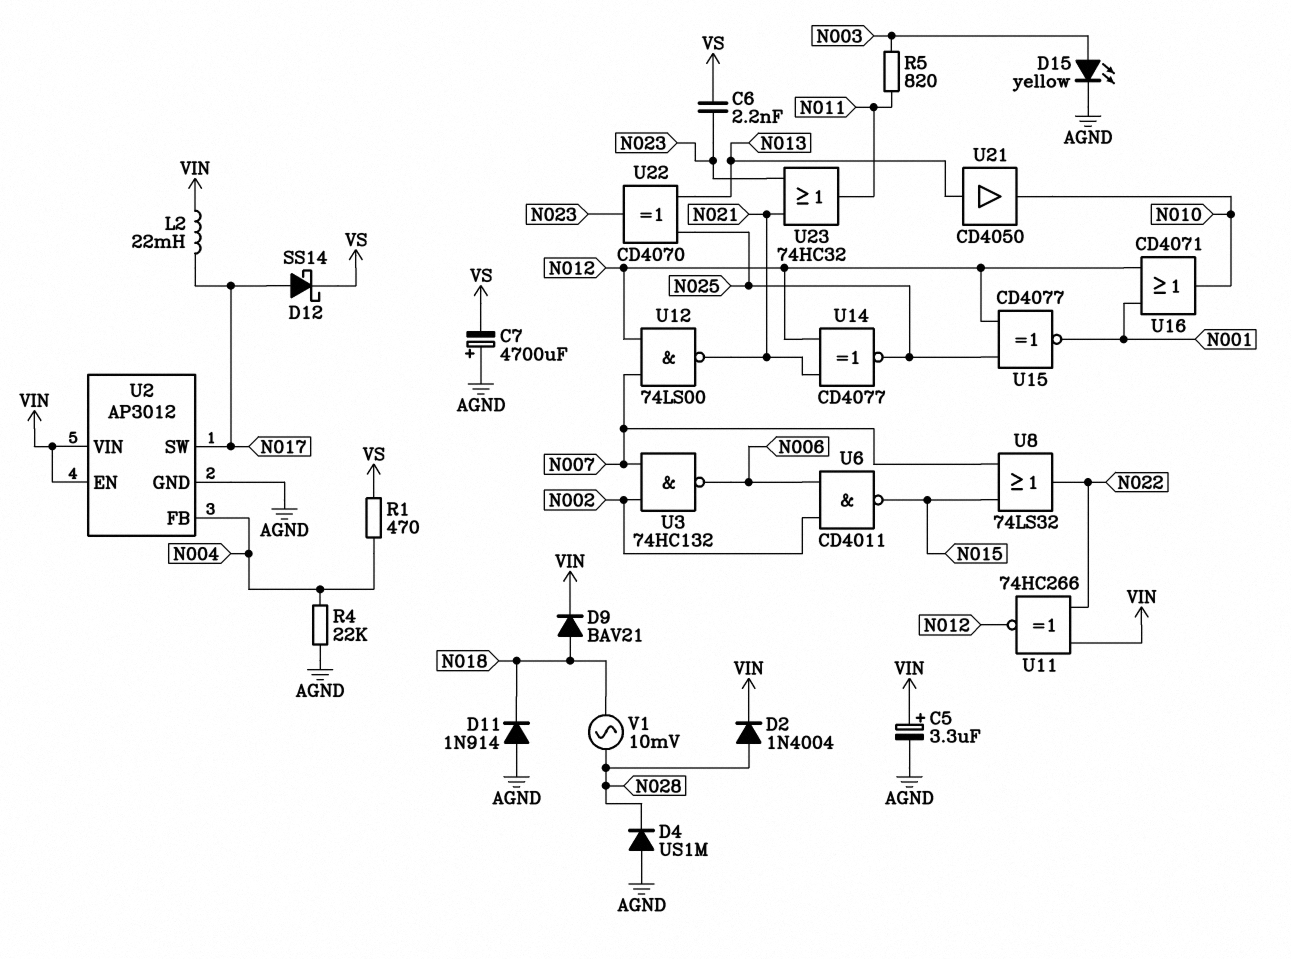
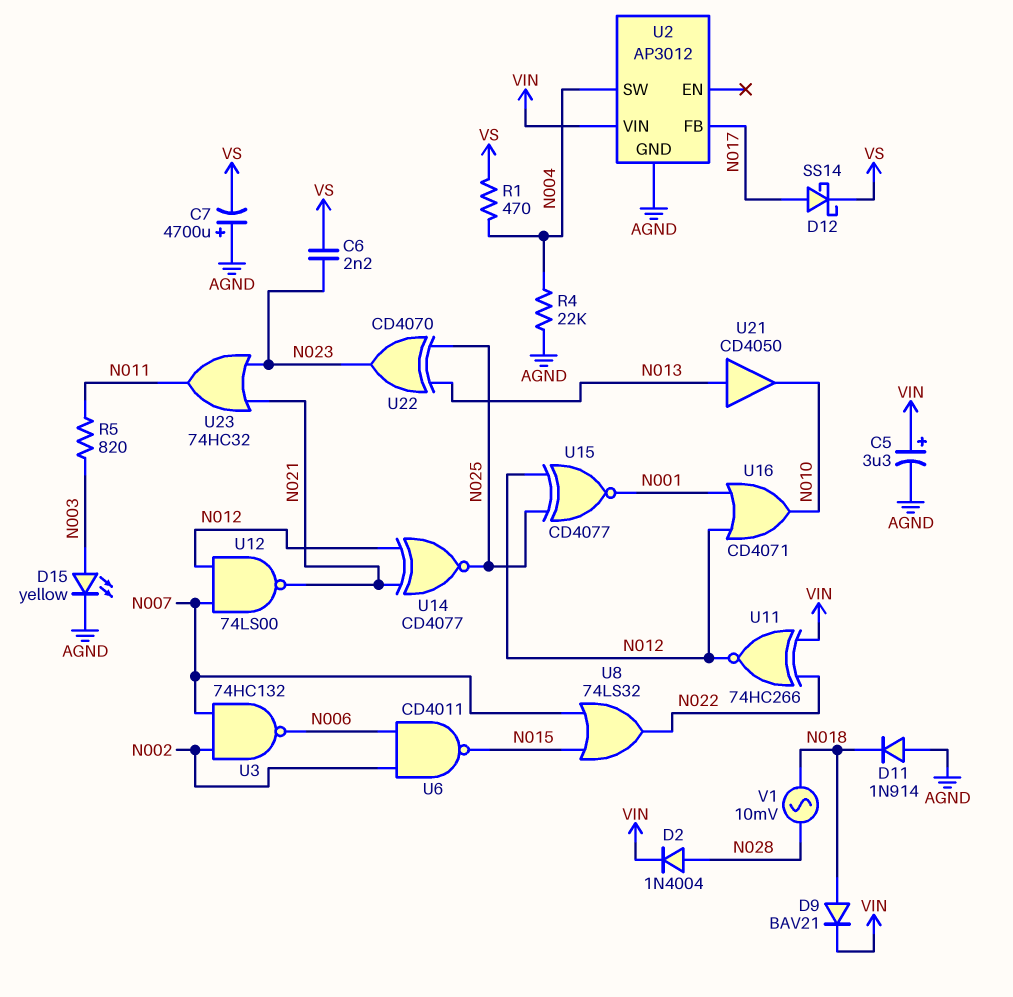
D4: diode US1M (A AGND, K N028) -> none
L2: 22mH (N017, VIN) -> none
U2 pin EN: VIN -> none
U2 pin FB: N004 -> N017
U2 pin SW: N017 -> N004

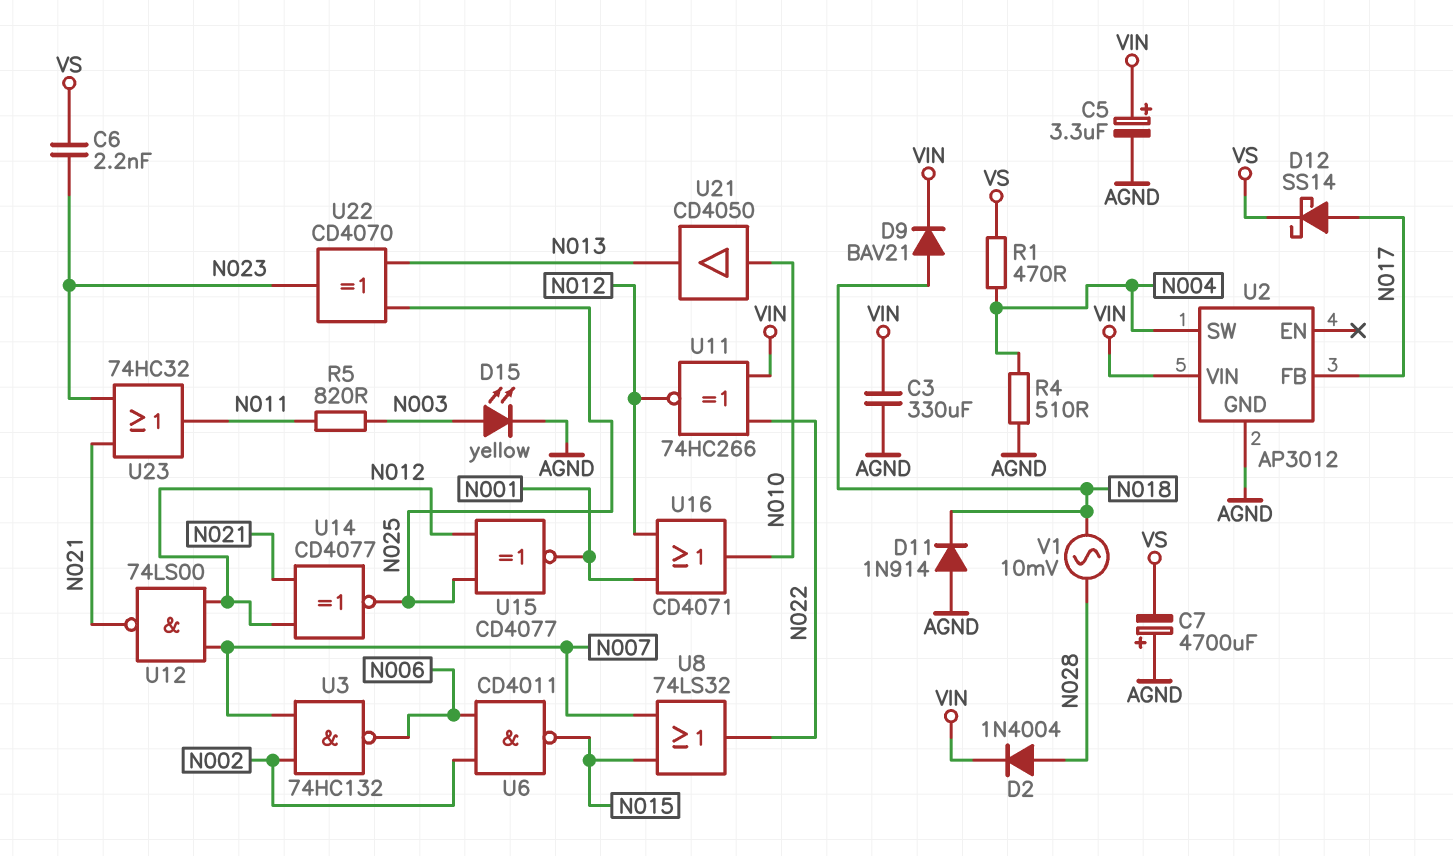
C3: none -> 330uF (AGND, VIN)
R4: 22k (AGND, N004) -> 510 (AGND, N004)
U21: buffer CD4050 (in N013, out N010) -> buffer CD4050 (in N010, out N013)

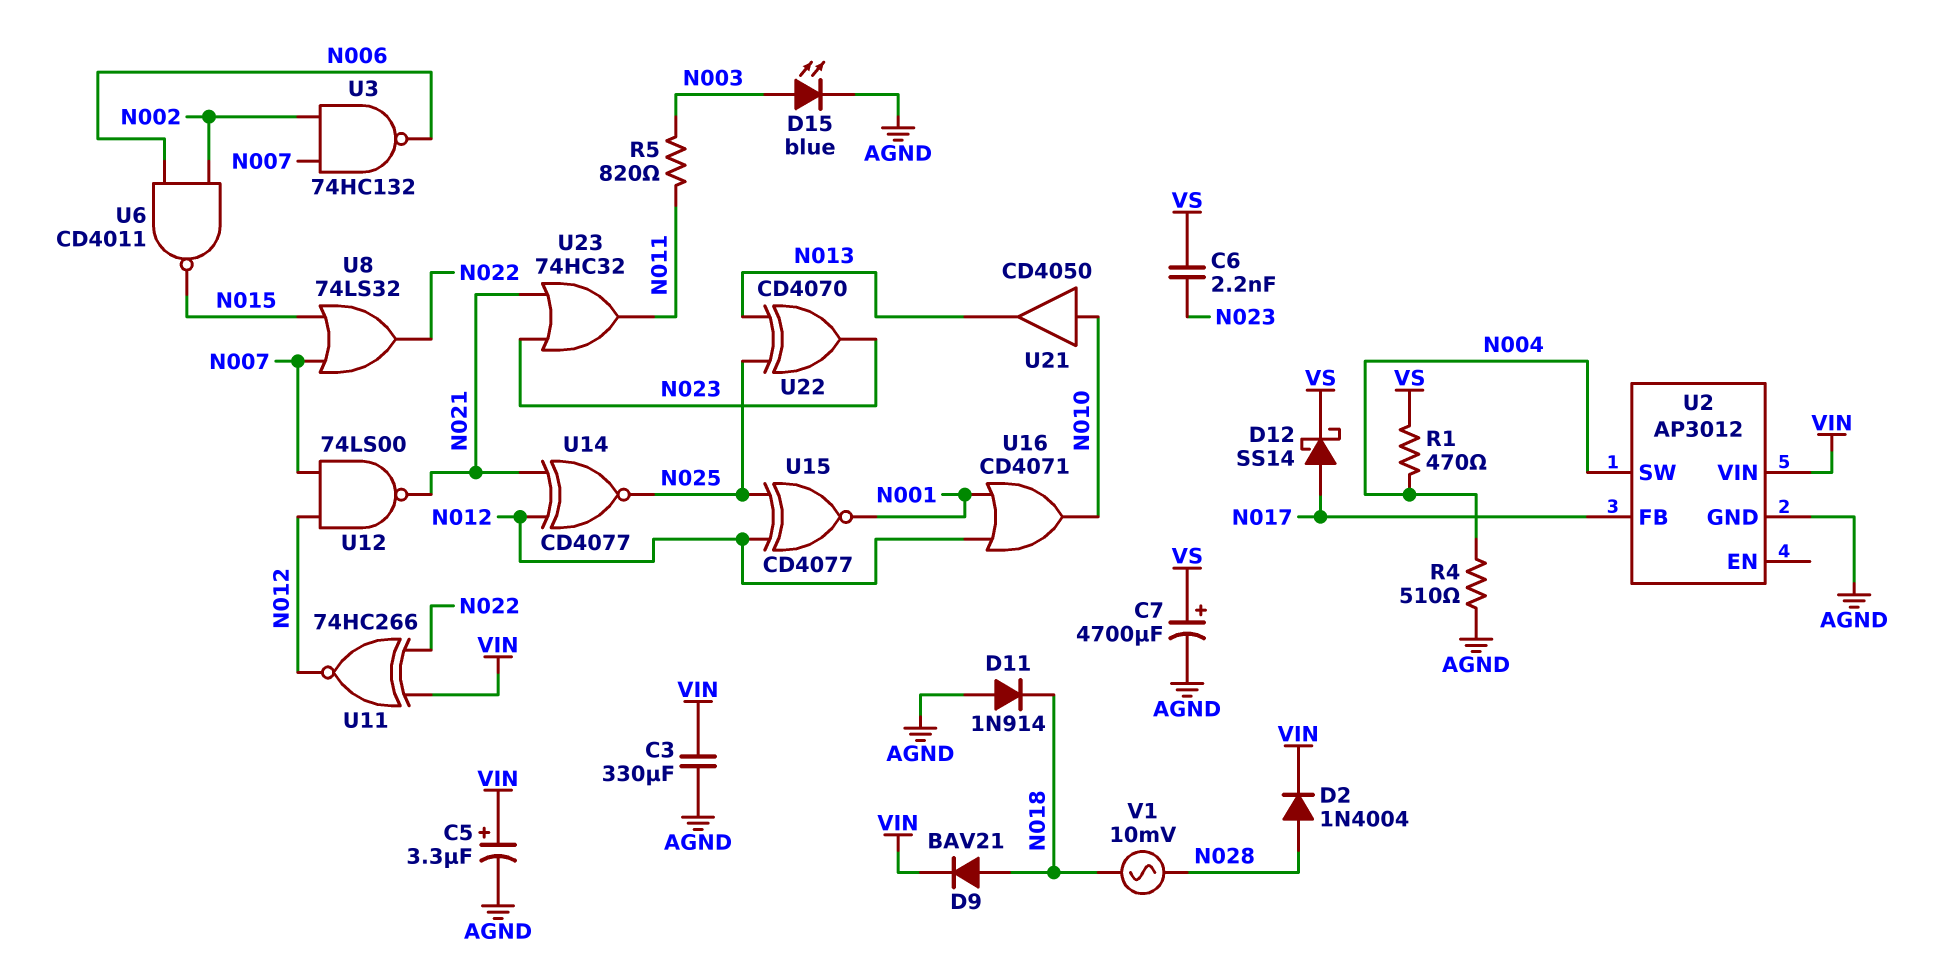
C7: 4700uF (plus AGND, minus VS) -> 4700uF (plus VS, minus AGND)
D15: LED yellow (A N003, K AGND) -> LED blue (A N003, K AGND)

